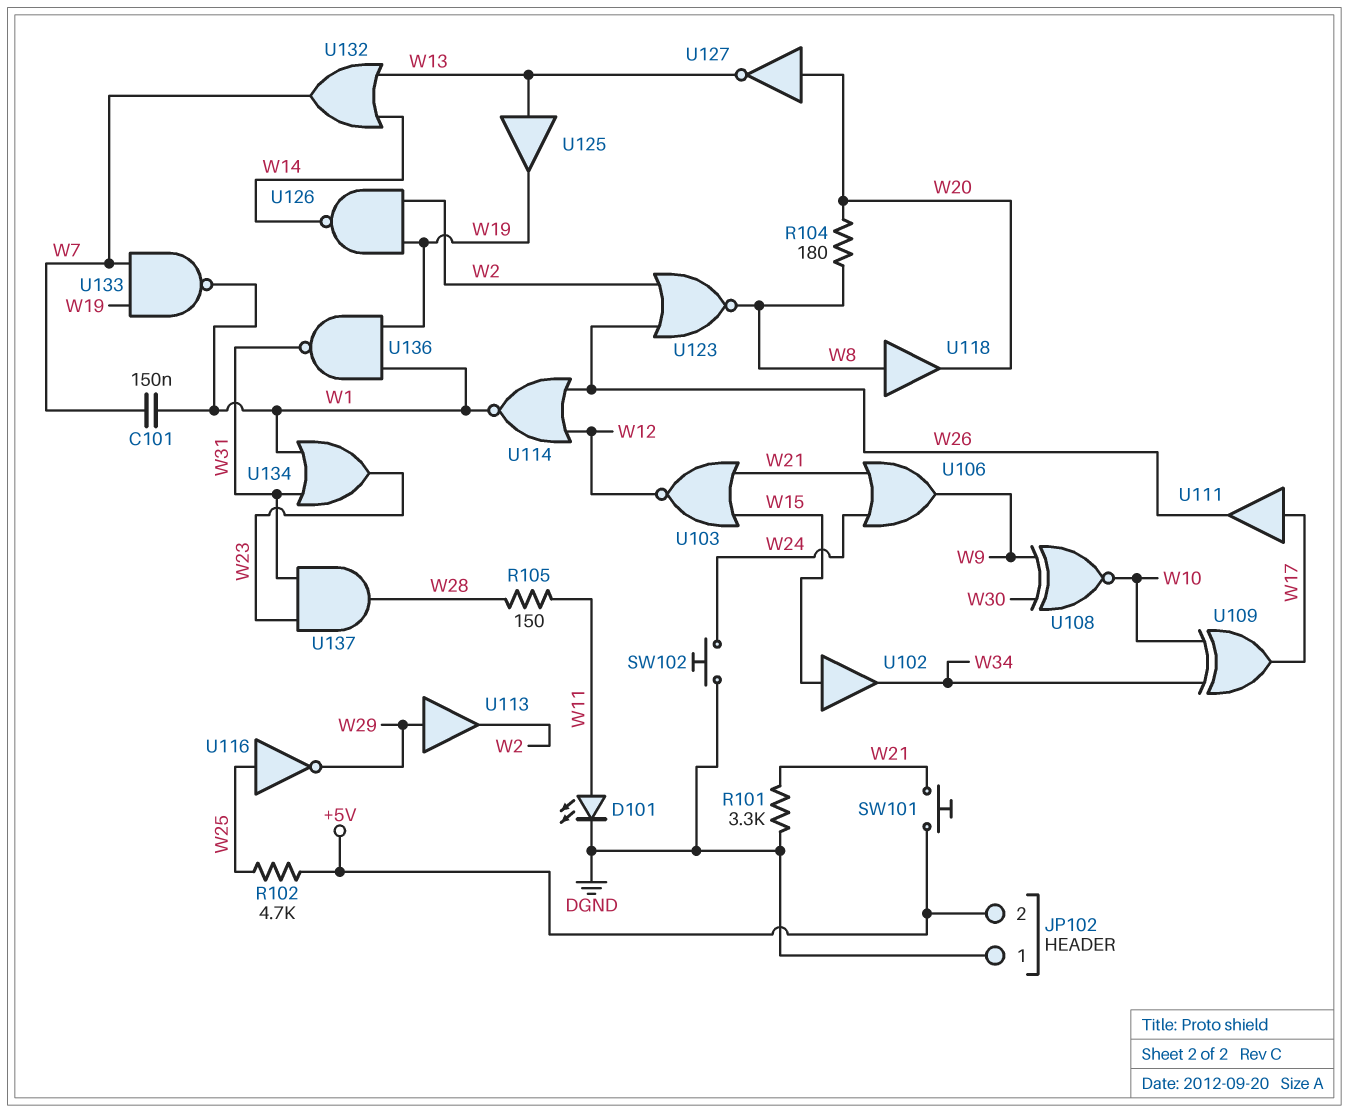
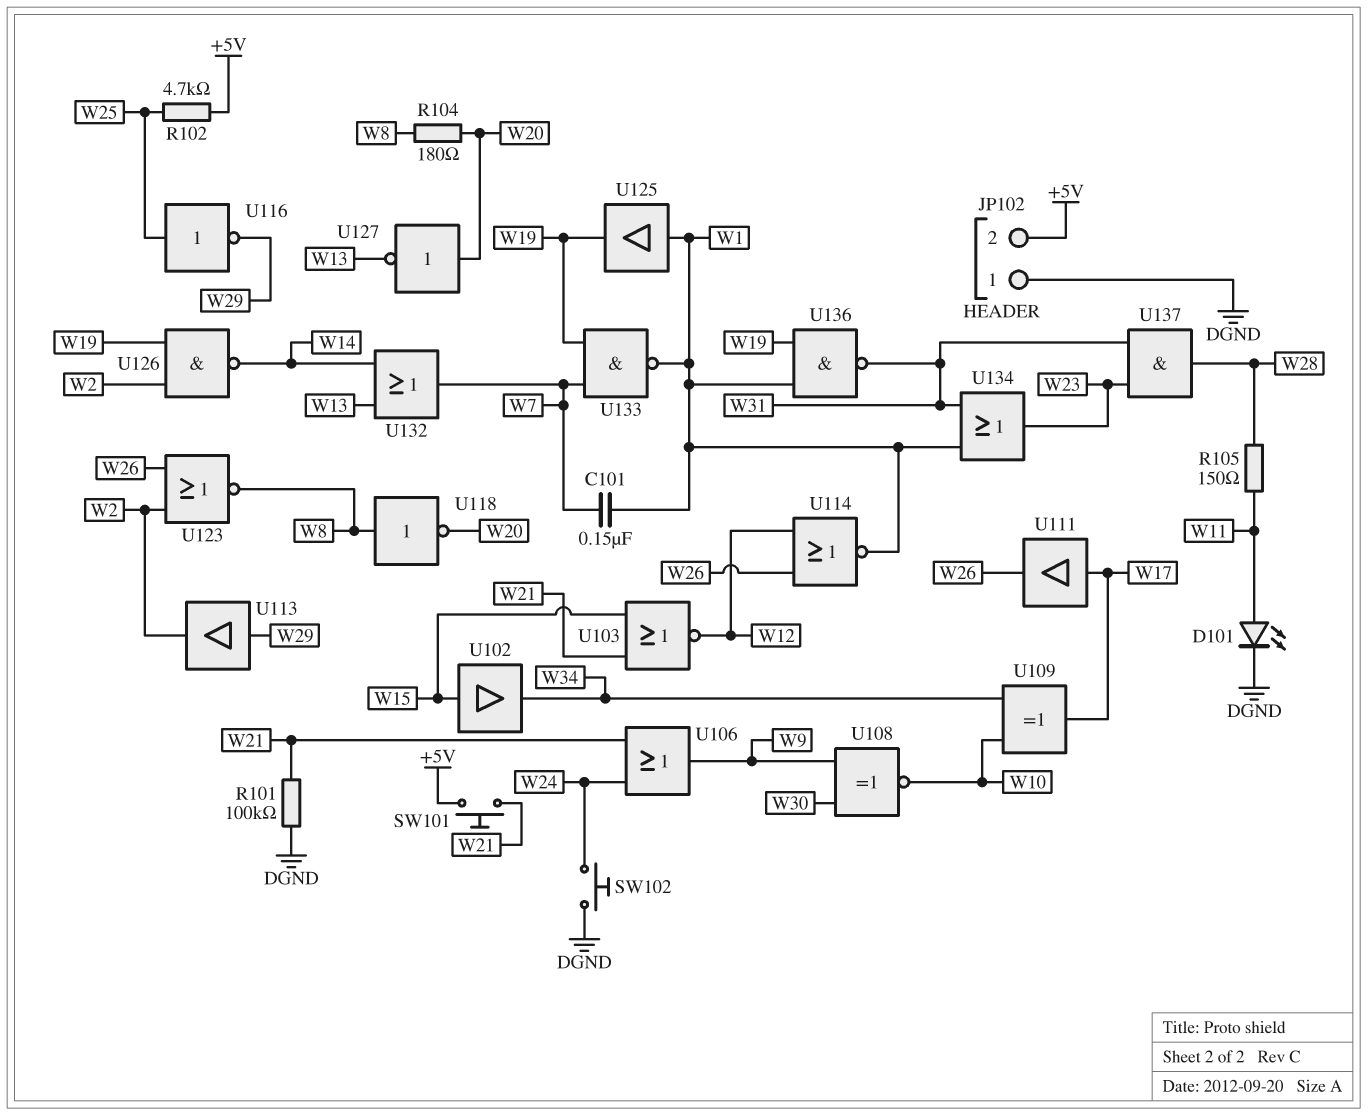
R101: 3.3k (DGND, W21) -> 100k (DGND, W21)
U118: buffer (in W8, out W20) -> NOT (in W8, out W20)
U125: buffer (in W13, out W19) -> buffer (in W1, out W19)

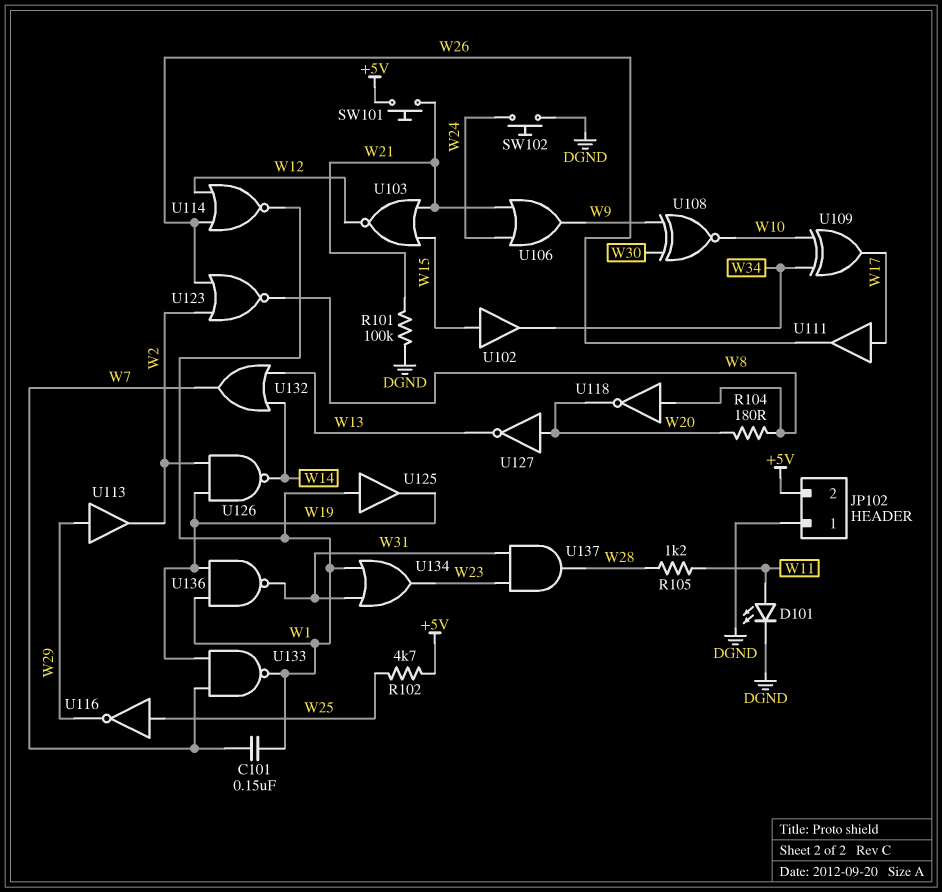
R105: 150 (W11, W28) -> 1.2k (W11, W28)

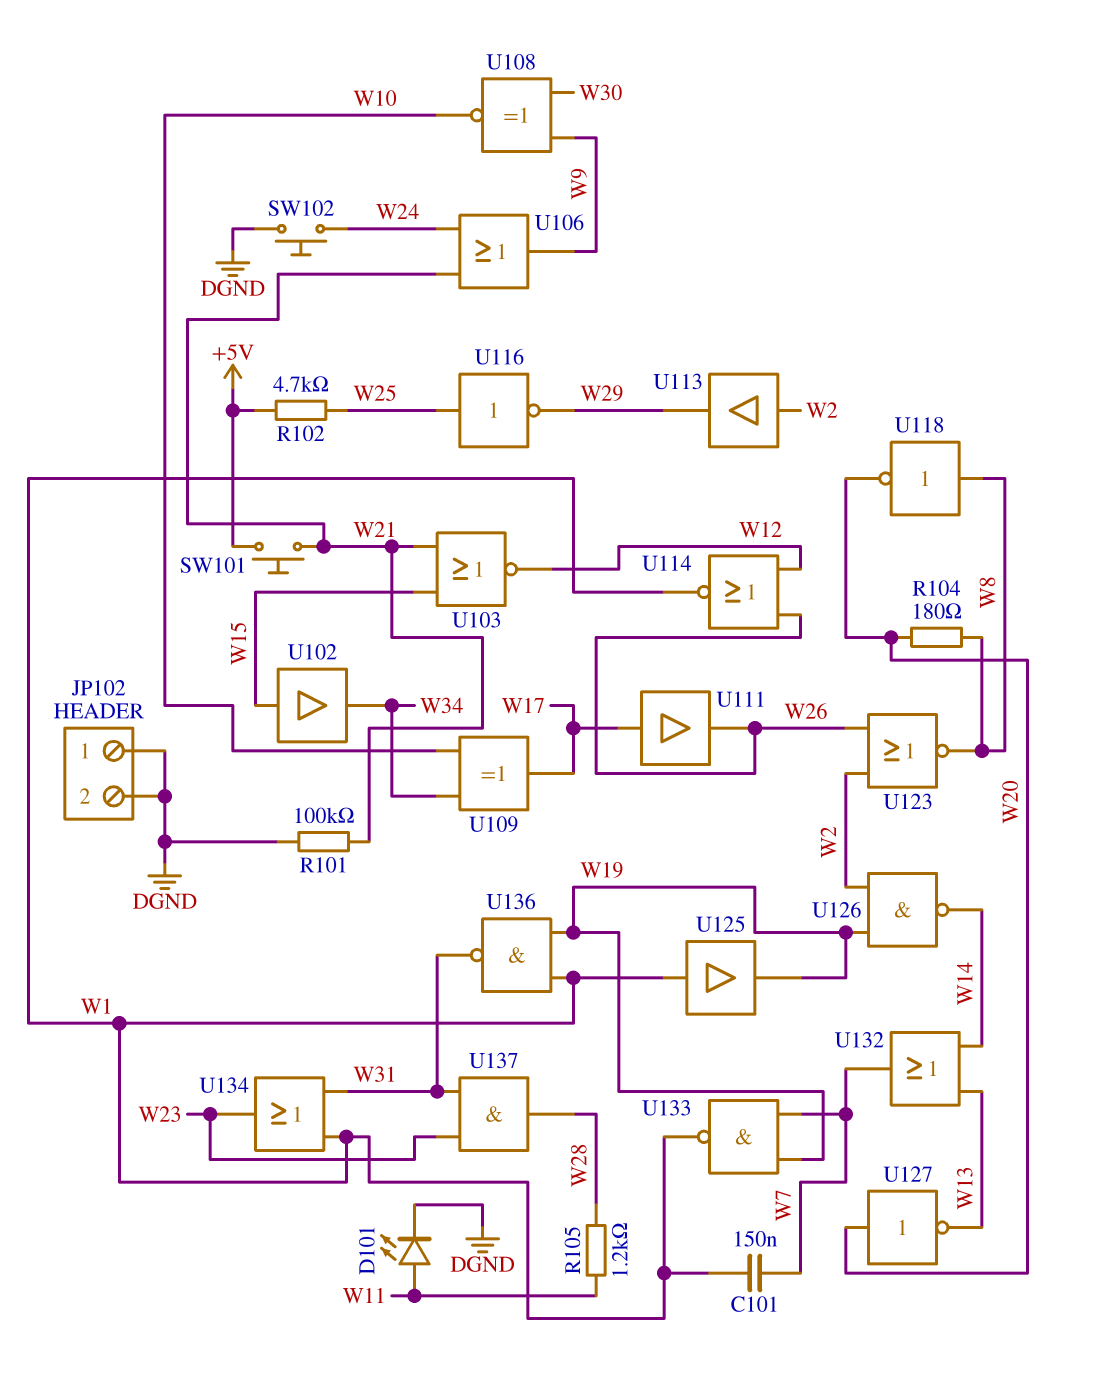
JP102 pin 2: +5V -> DGND
U113: buffer (in W29, out W2) -> buffer (in W2, out W29)

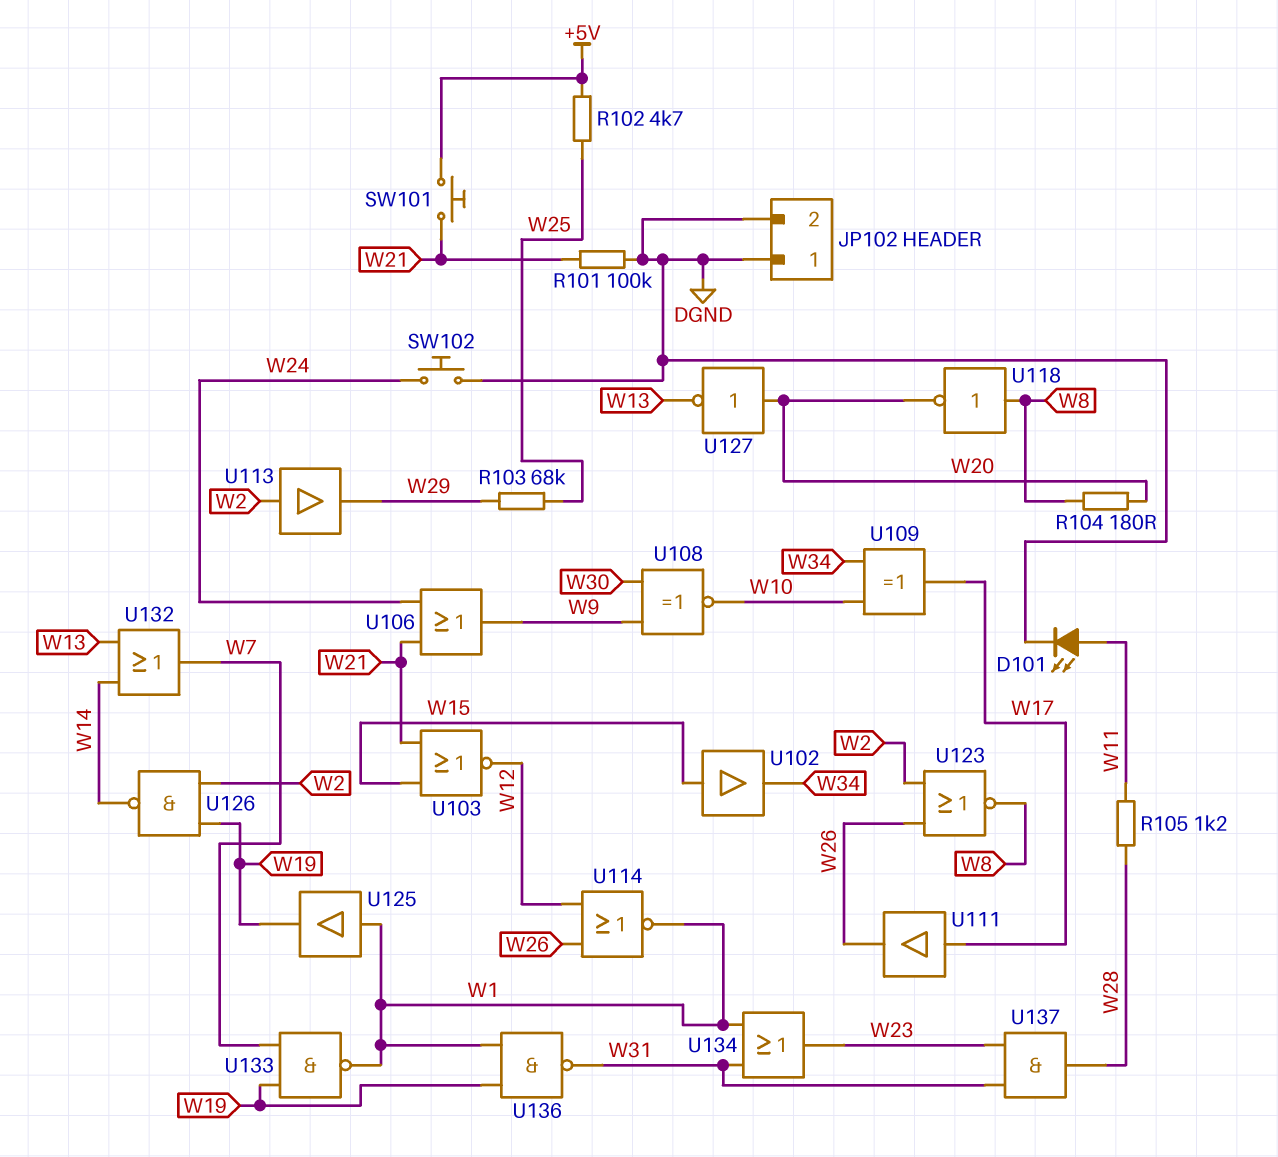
C101: 150nF (W1, W7) -> none
R103: none -> 68k (W25, W29)
U116: NOT (in W25, out W29) -> none

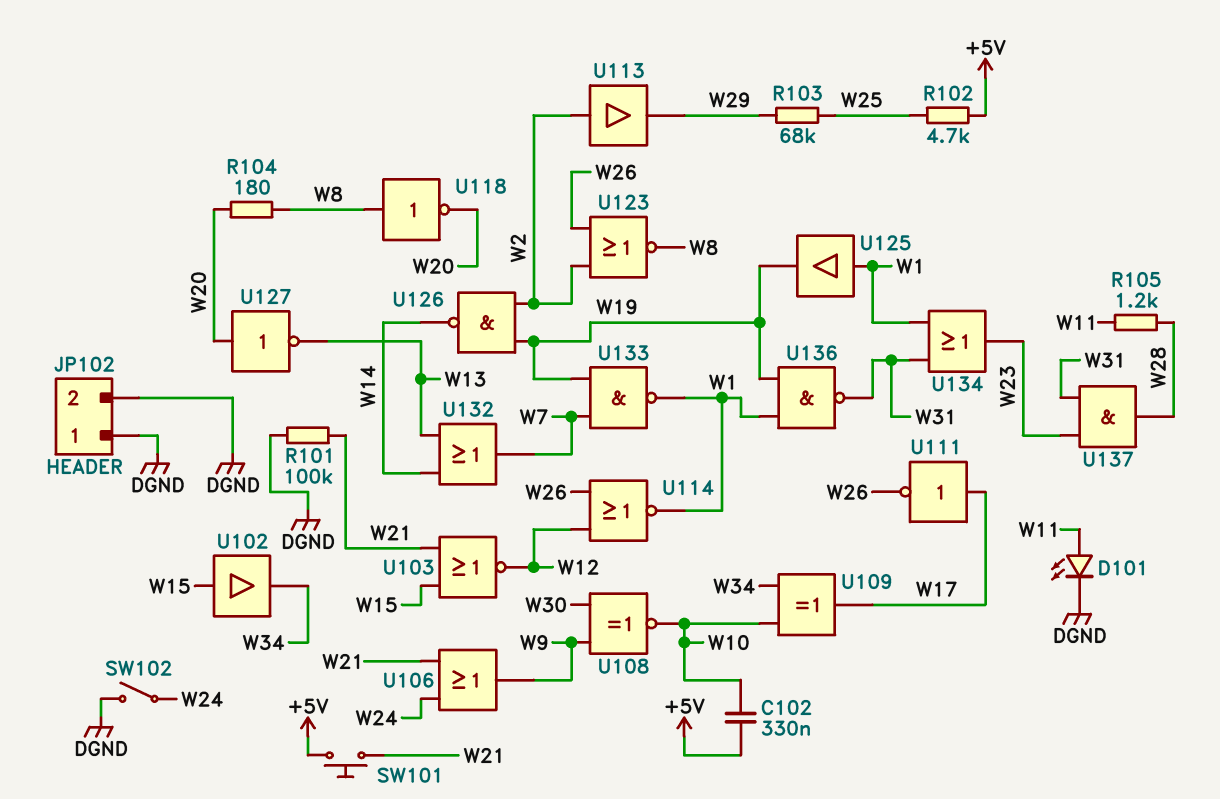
C102: none -> 330nF (+5V, W10)
SW102: button (DGND, W24) -> switch (DGND, W24)
U111: buffer (in W17, out W26) -> NOT (in W17, out W26)

